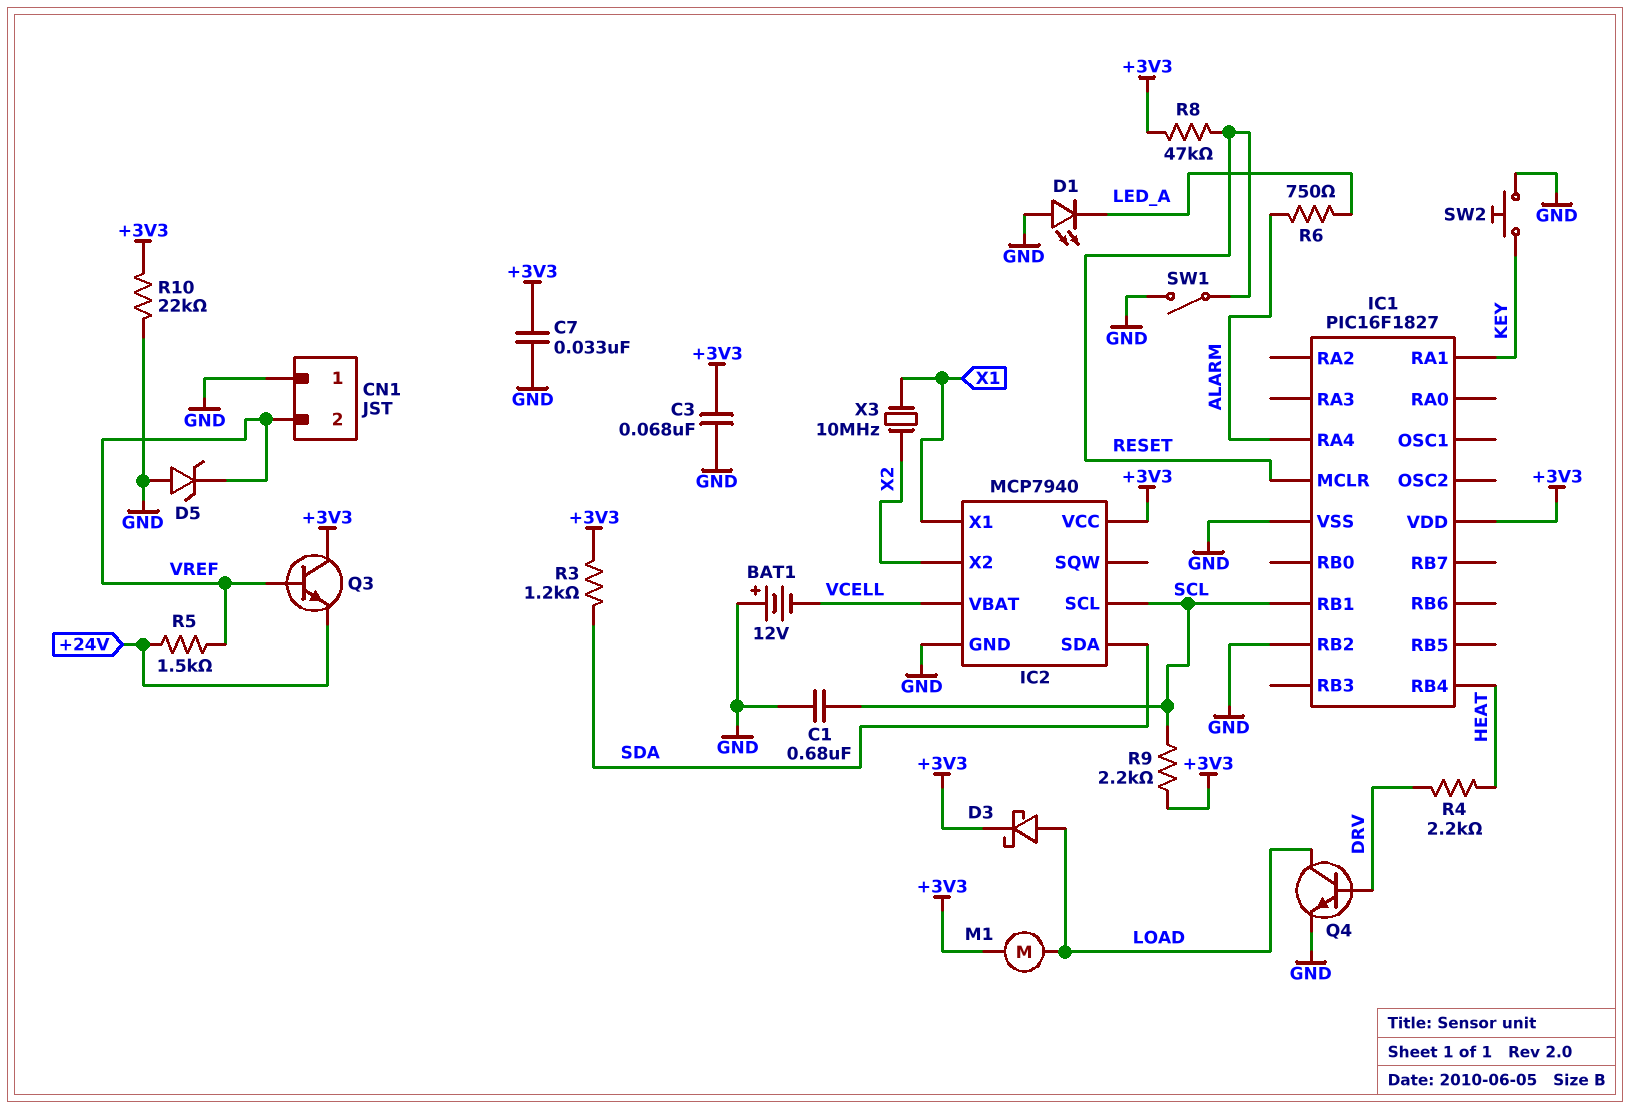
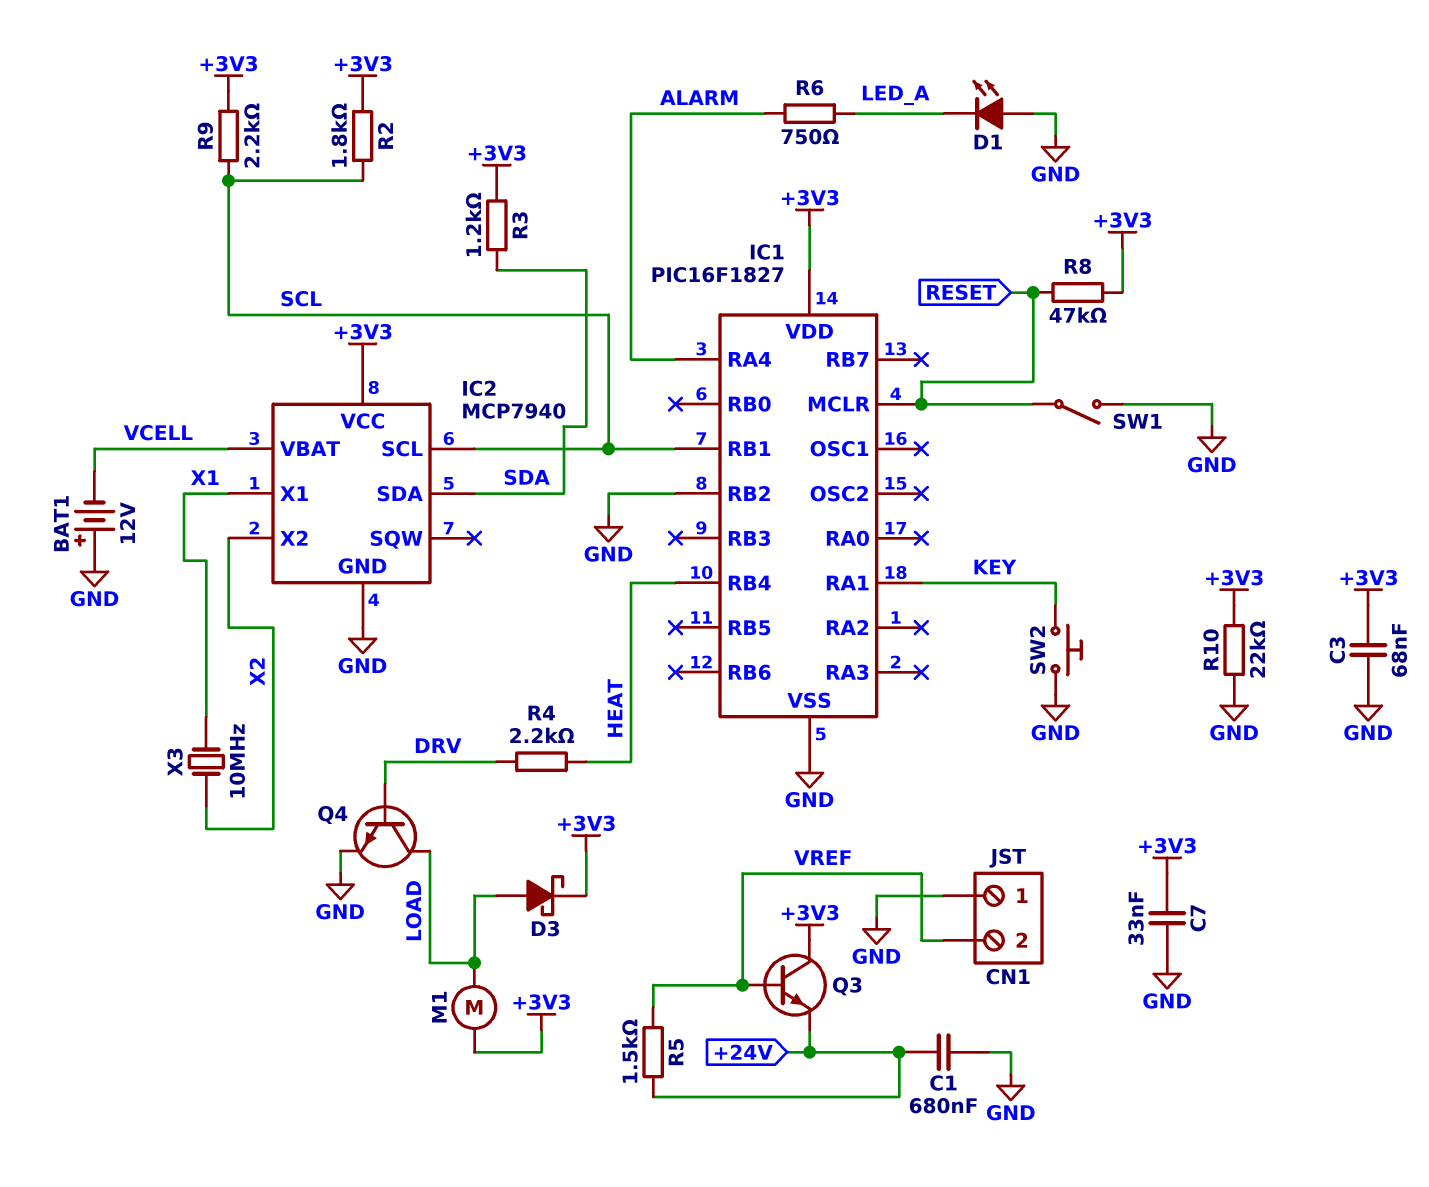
C1: 680nF (GND, SCL) -> 680nF (+24V, GND)
D5: zener (A GND, K VREF) -> none
R2: none -> 1.8k (+3V3, SCL)

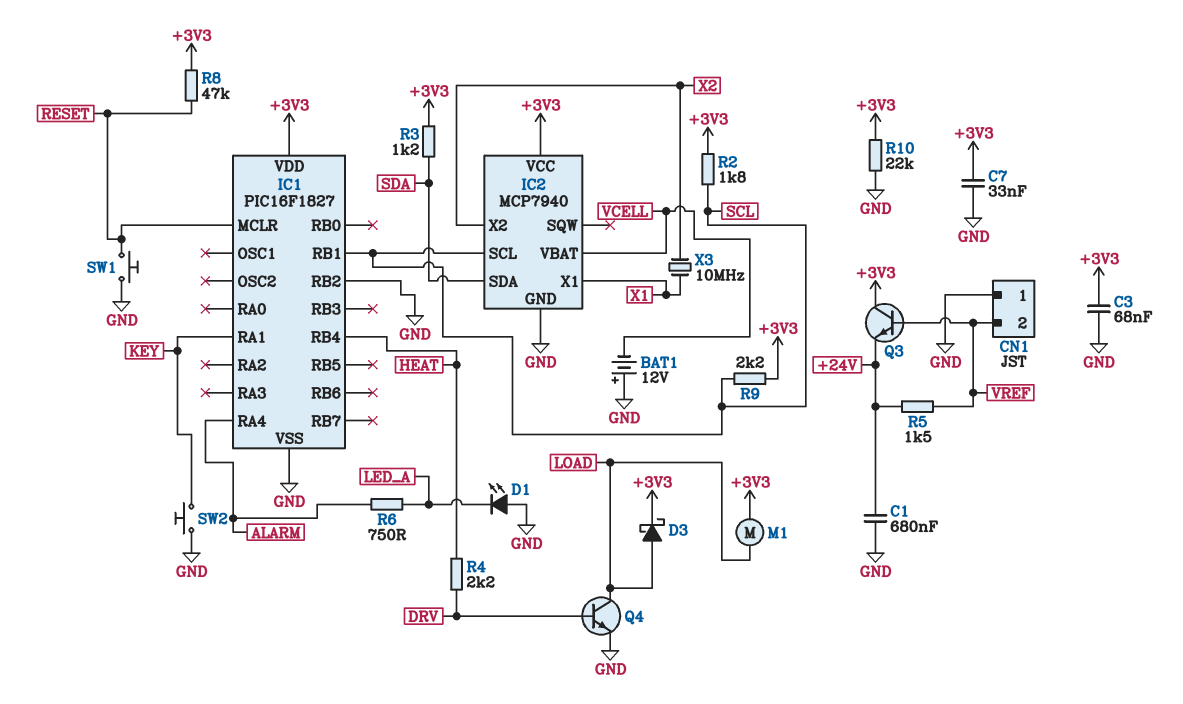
SW1: switch (GND, RESET) -> button (GND, RESET)

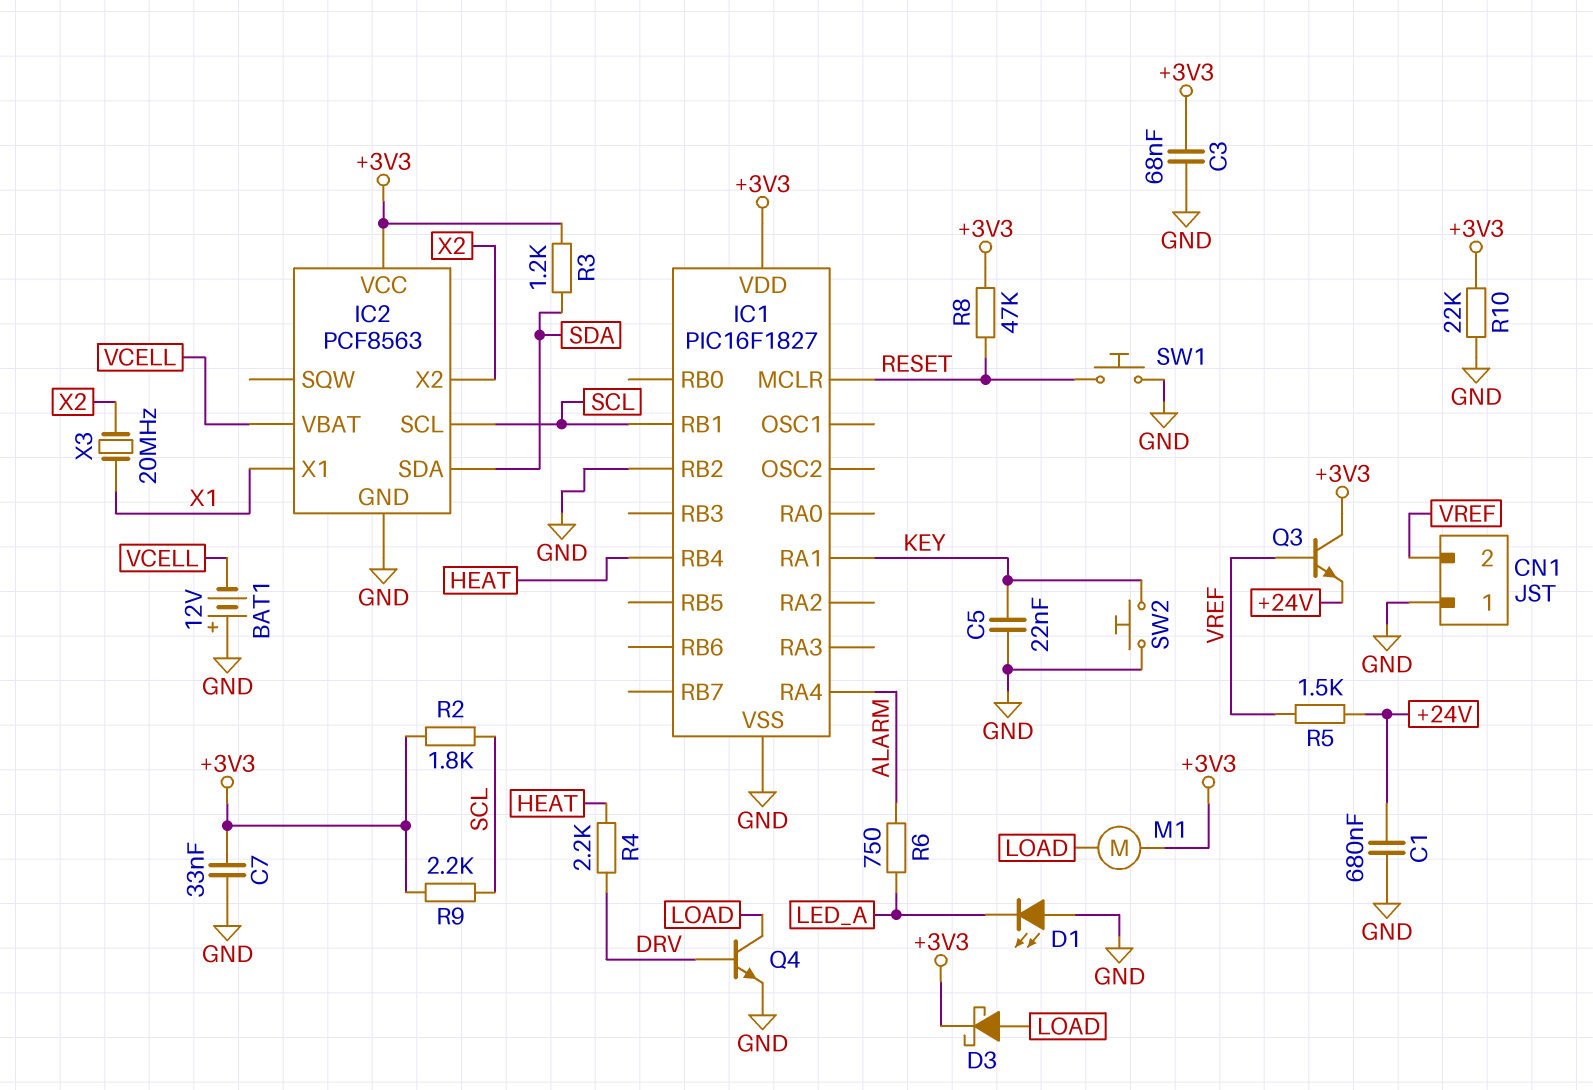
C5: none -> 22nF (GND, KEY)
IC2: MCP7940 -> PCF8563
X3: 10MHz (X1, X2) -> 20MHz (X1, X2)

